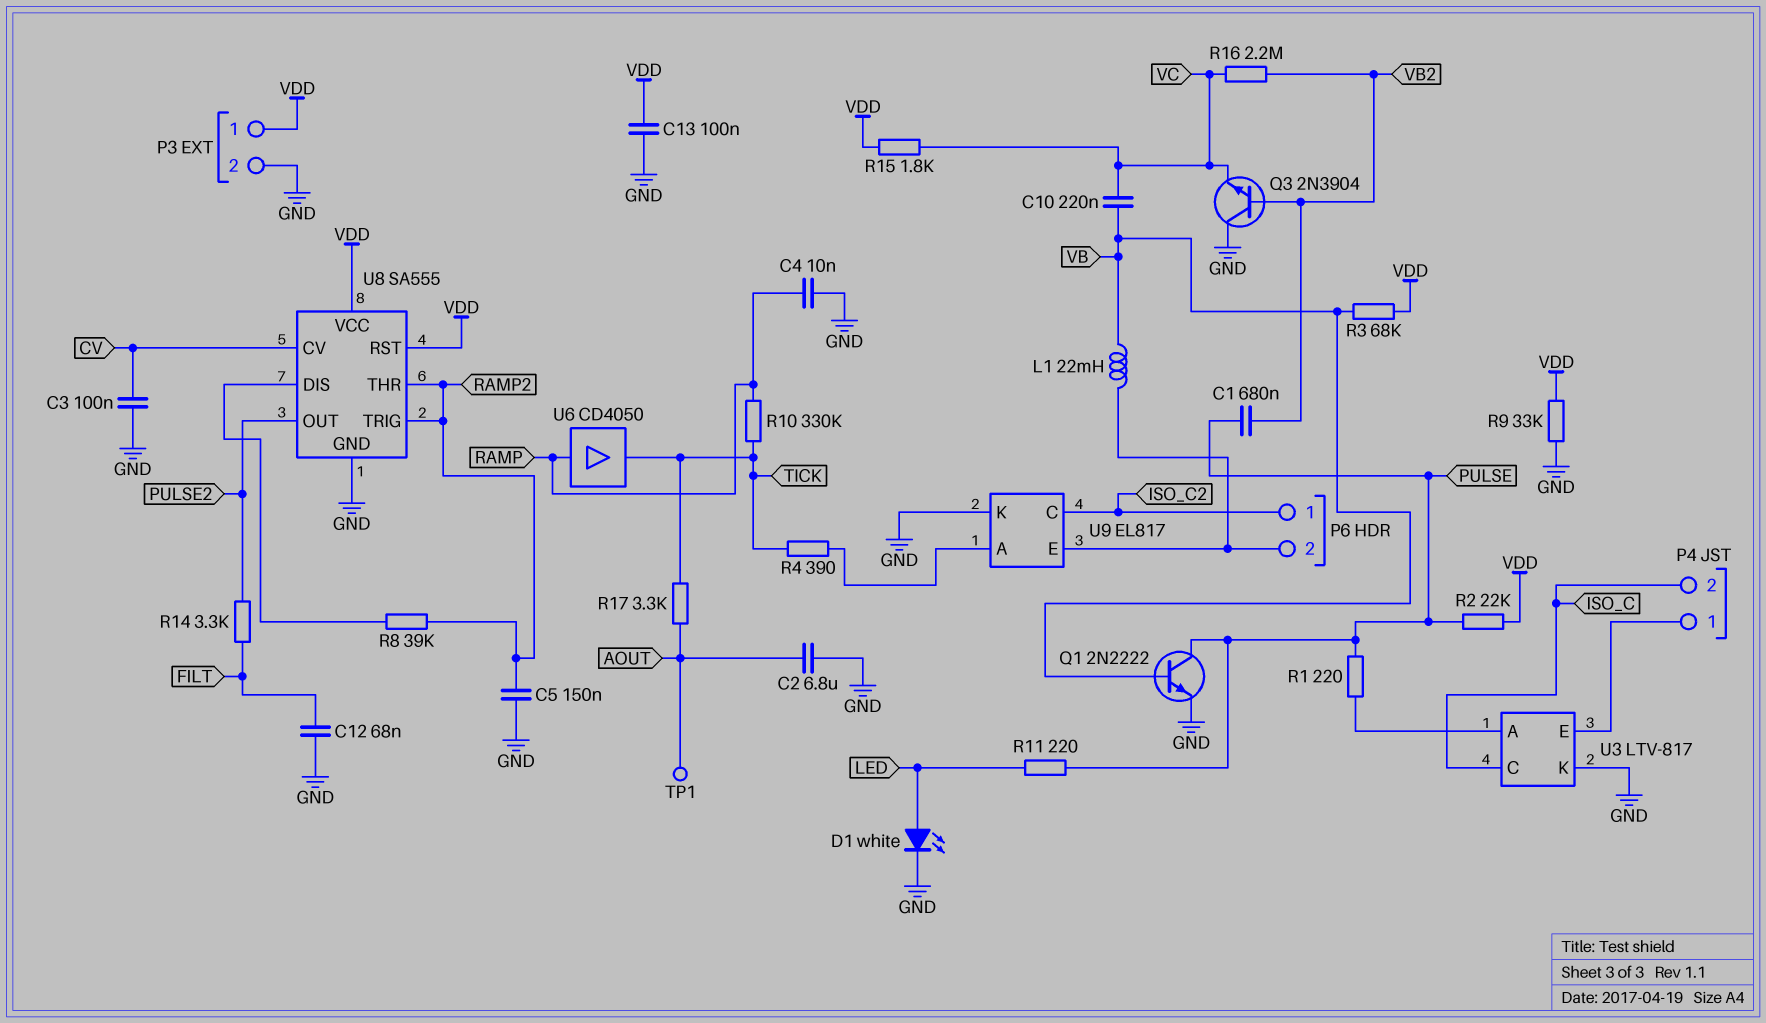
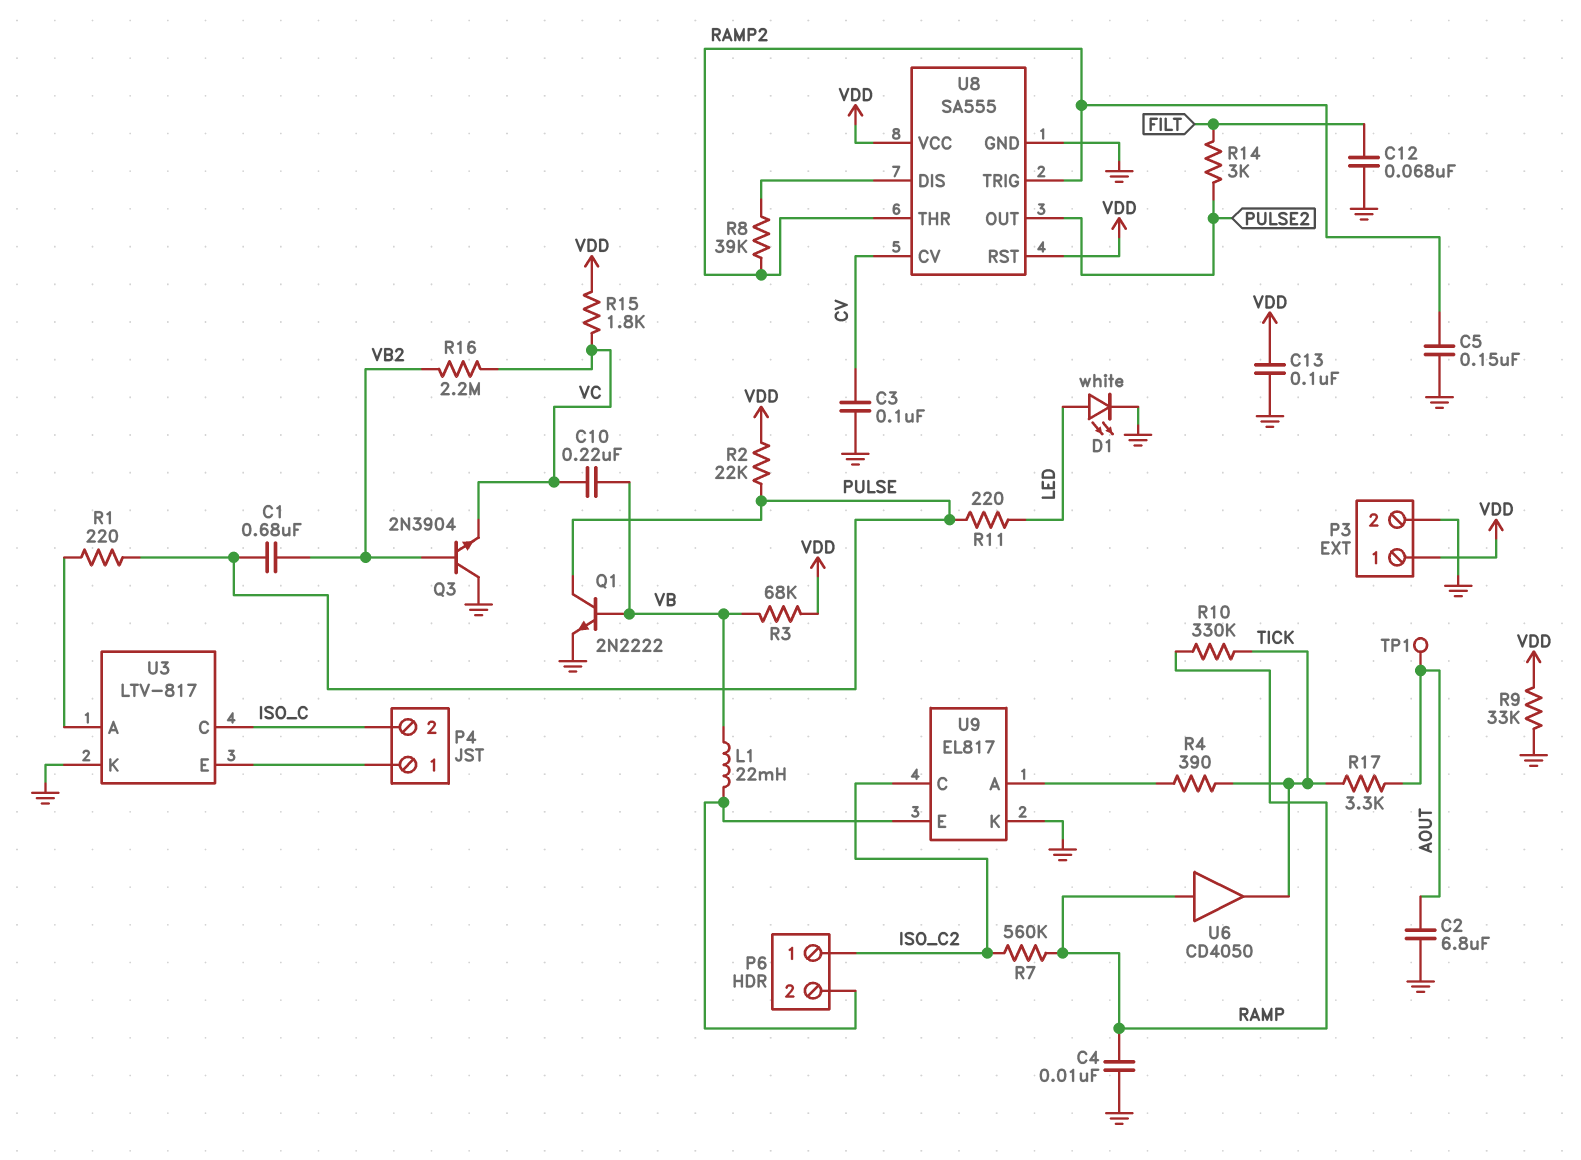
R7: none -> 560k (ISO_C2, RAMP)
R14: 3.3k (FILT, PULSE2) -> 3k (FILT, PULSE2)

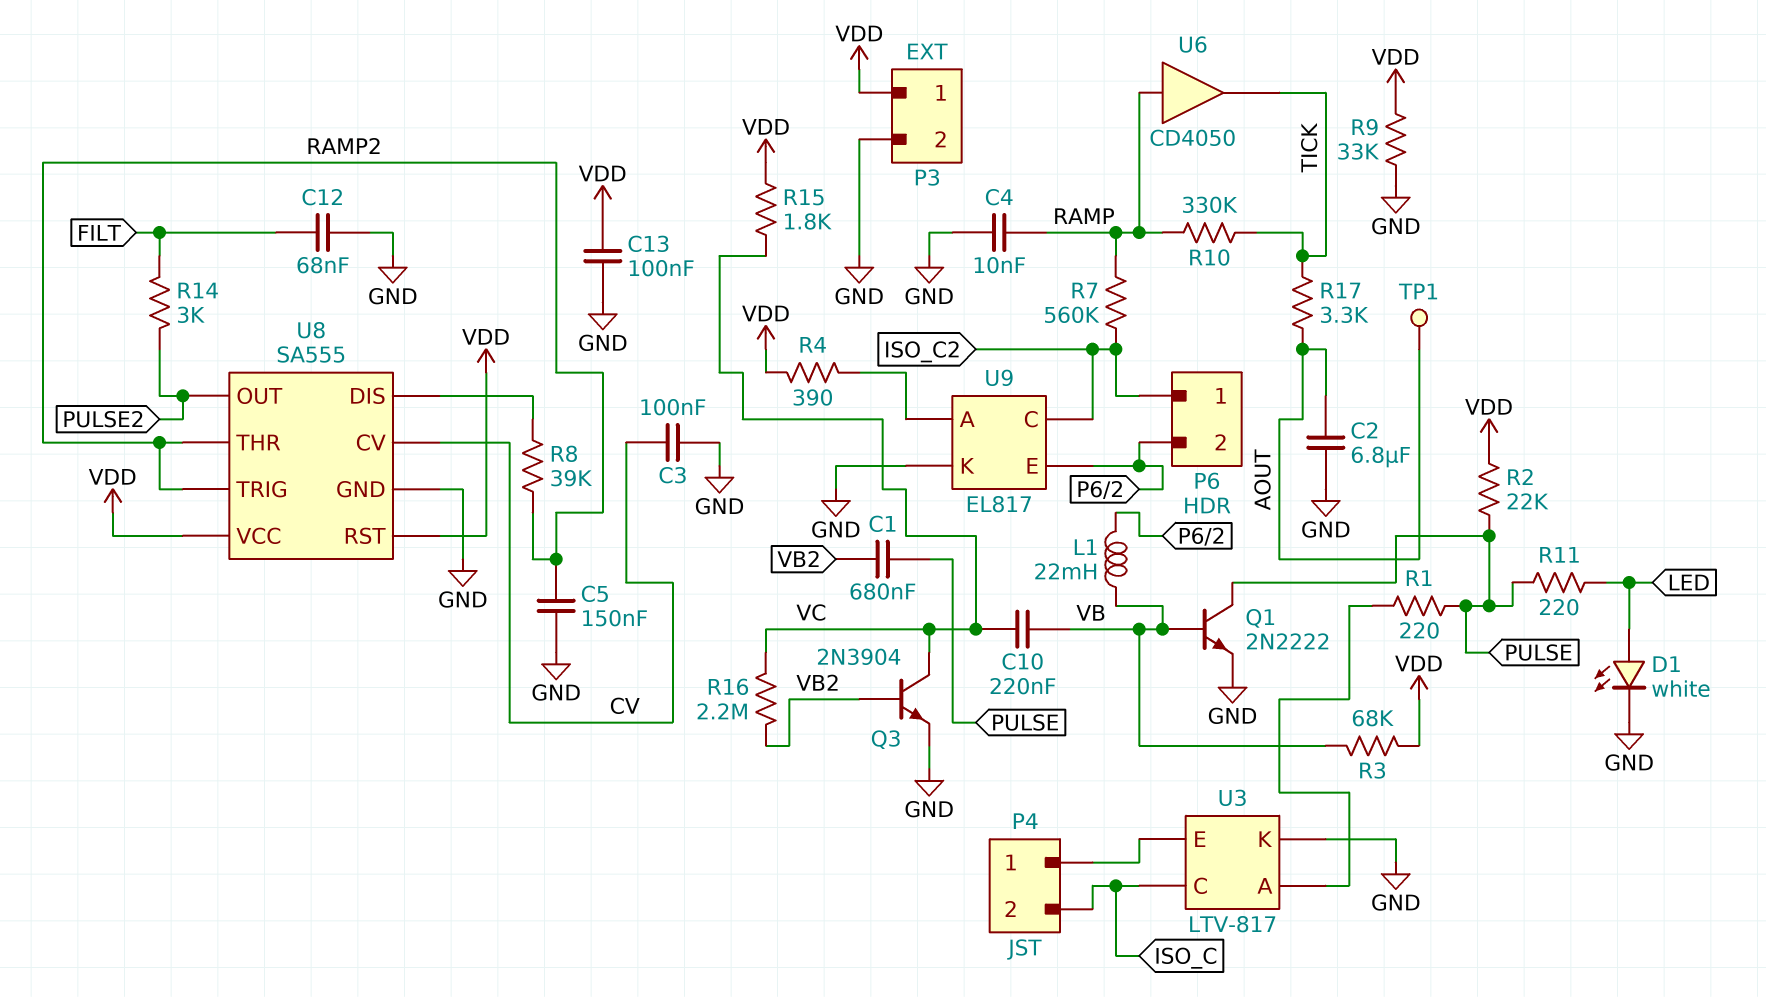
Q3: NPN 2N3904 (B VB2, C GND, E VC) -> NPN 2N3904 (B VB2, C VC, E GND)
R4: 390 (TICK, U9/A) -> 390 (U9/A, VDD)

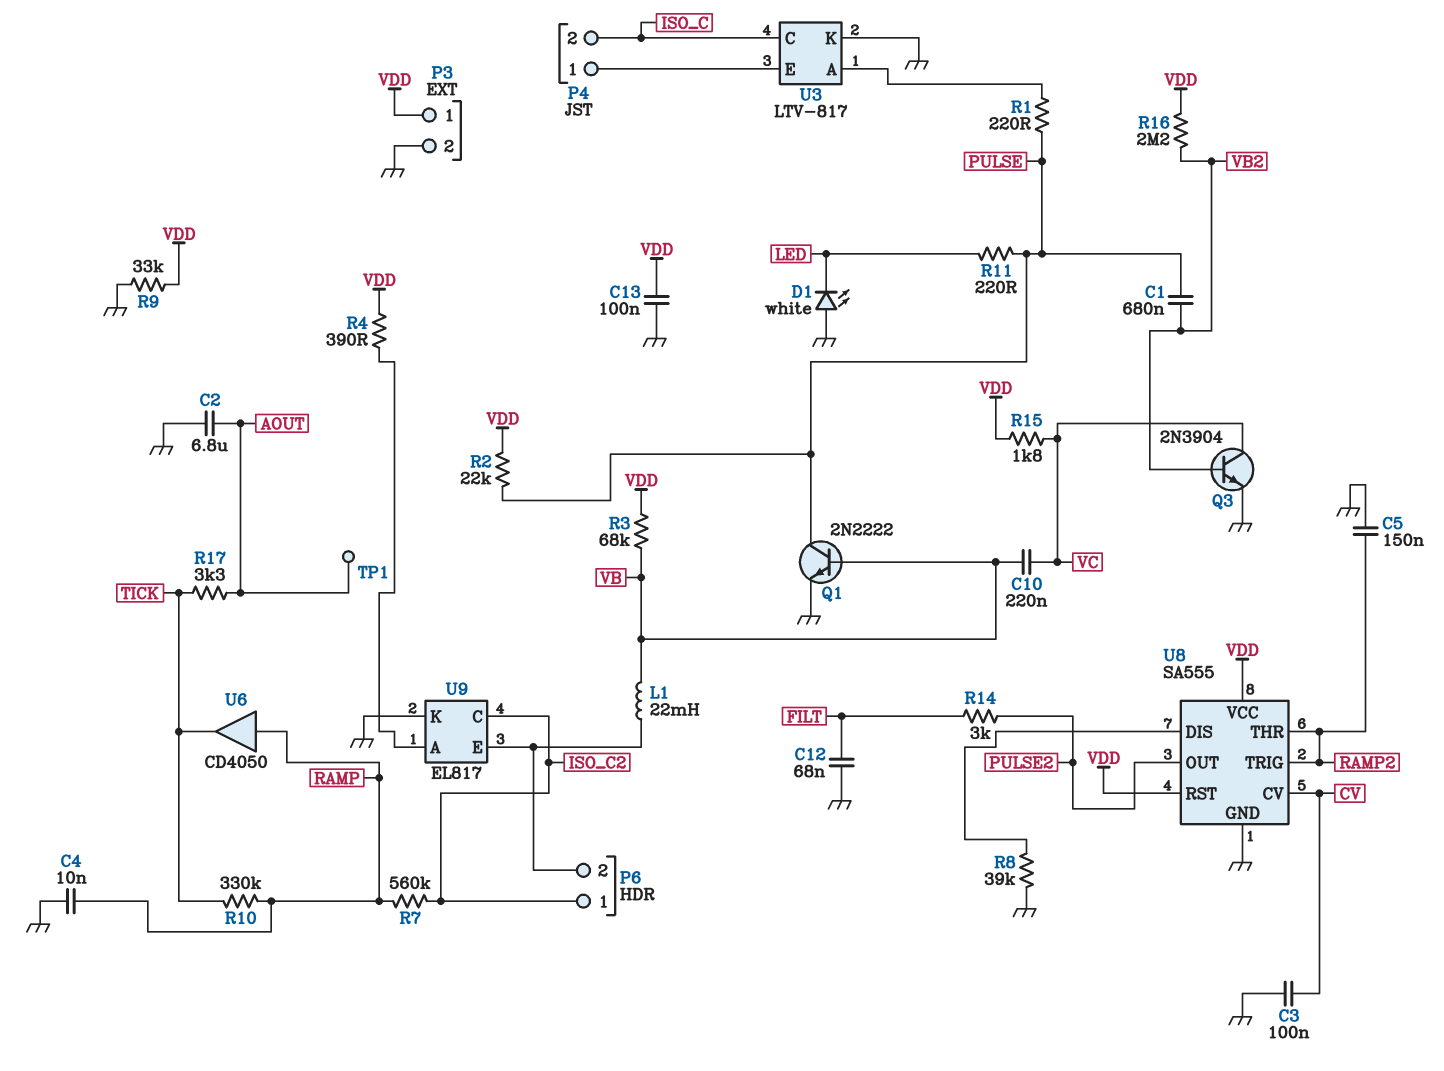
D1: LED white (A LED, K GND) -> LED white (A GND, K LED)
R8: 39k (RAMP2, U8/DIS) -> 39k (GND, U8/DIS)
R16: 2.2M (VB2, VC) -> 2.2M (VB2, VDD)

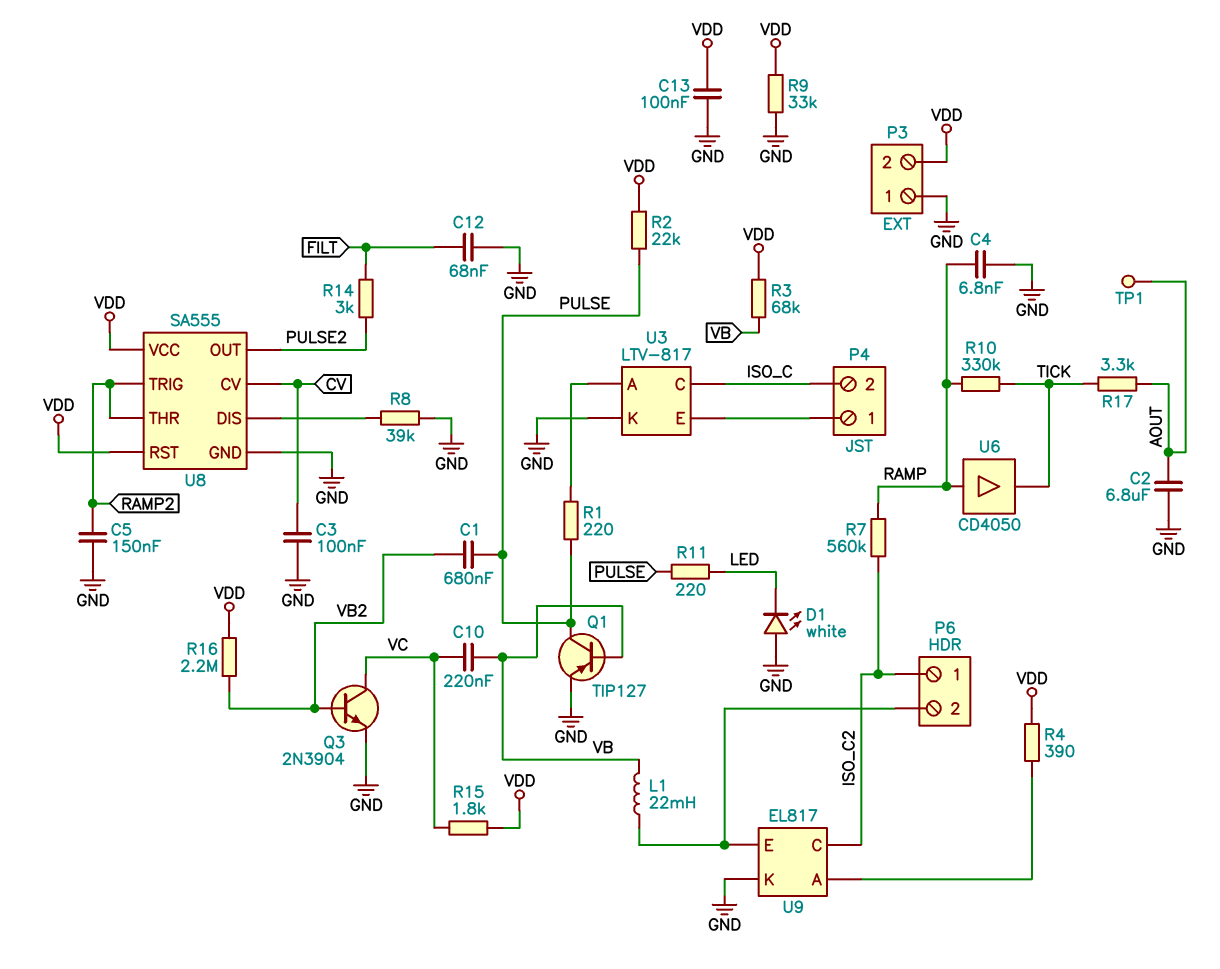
C4: 10nF (GND, RAMP) -> 6.8nF (GND, RAMP)
P3 pin 1: VDD -> GND
P3 pin 2: GND -> VDD
Q1: NPN 2N2222 (B VB, C PULSE, E GND) -> PNP TIP127 (B VB, C PULSE, E GND)

